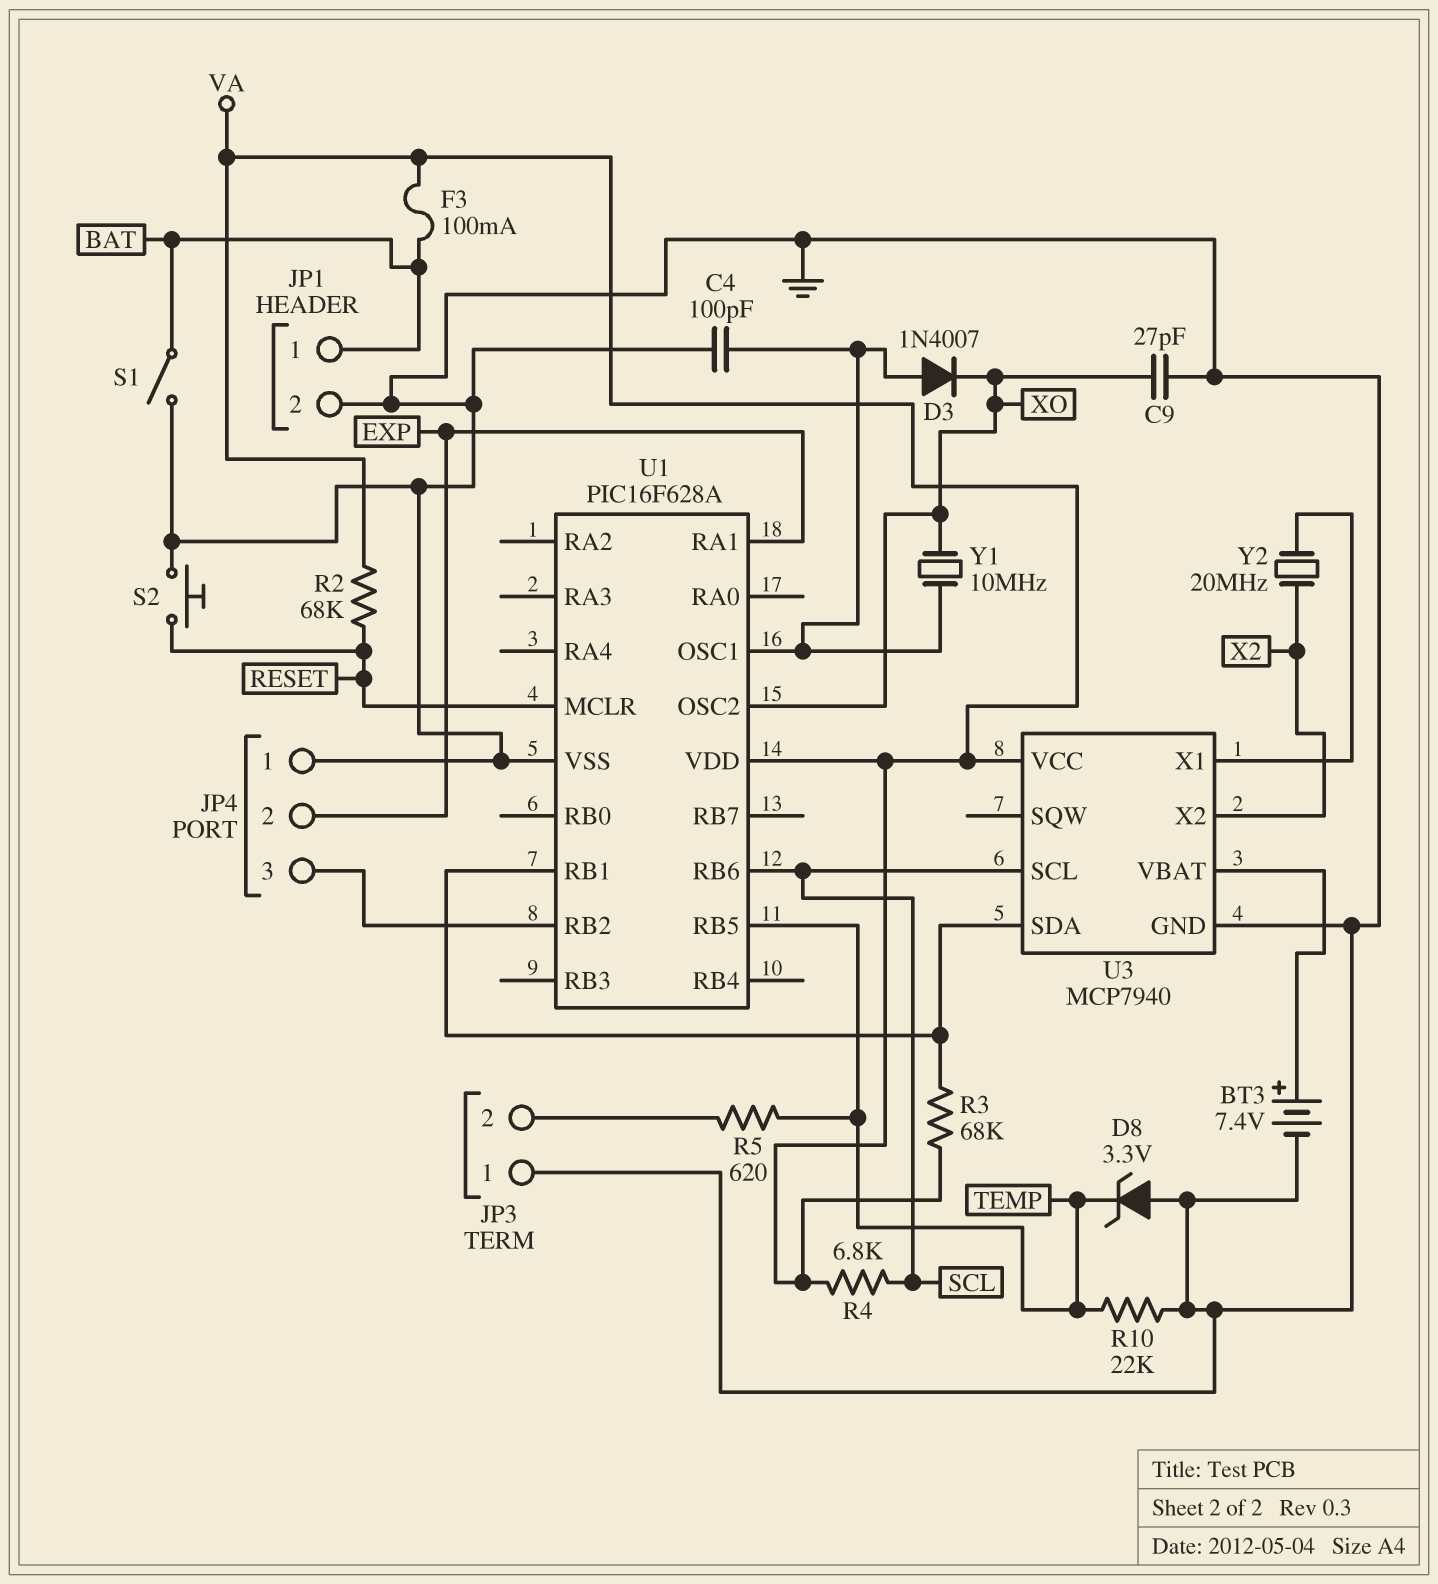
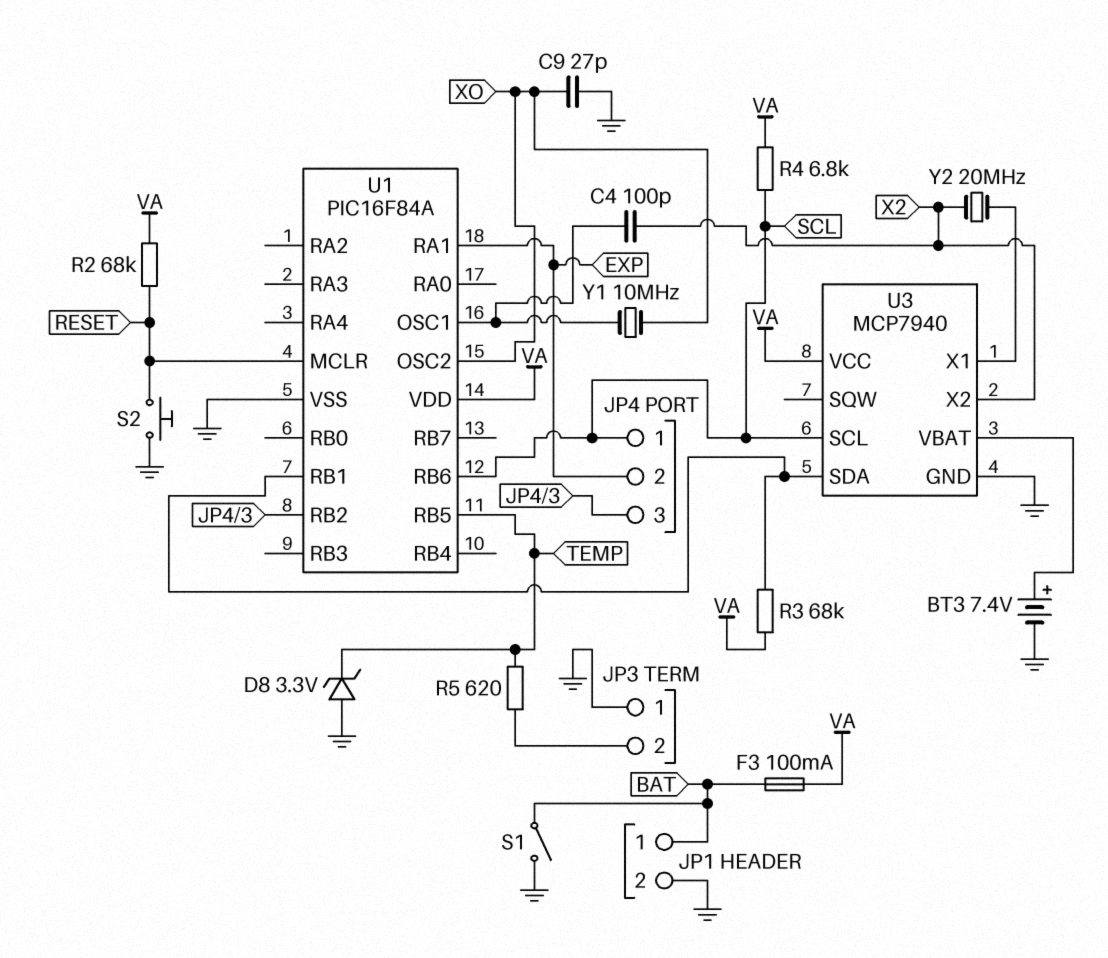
C4: 100pF (GND, U1/OSC1) -> 100pF (U1/OSC1, X2)
D3: diode 1N4007 (A U1/OSC1, K XO) -> none
JP4 pin 1: GND -> SCL
R10: 22k (GND, TEMP) -> none
U1: PIC16F628A -> PIC16F84A

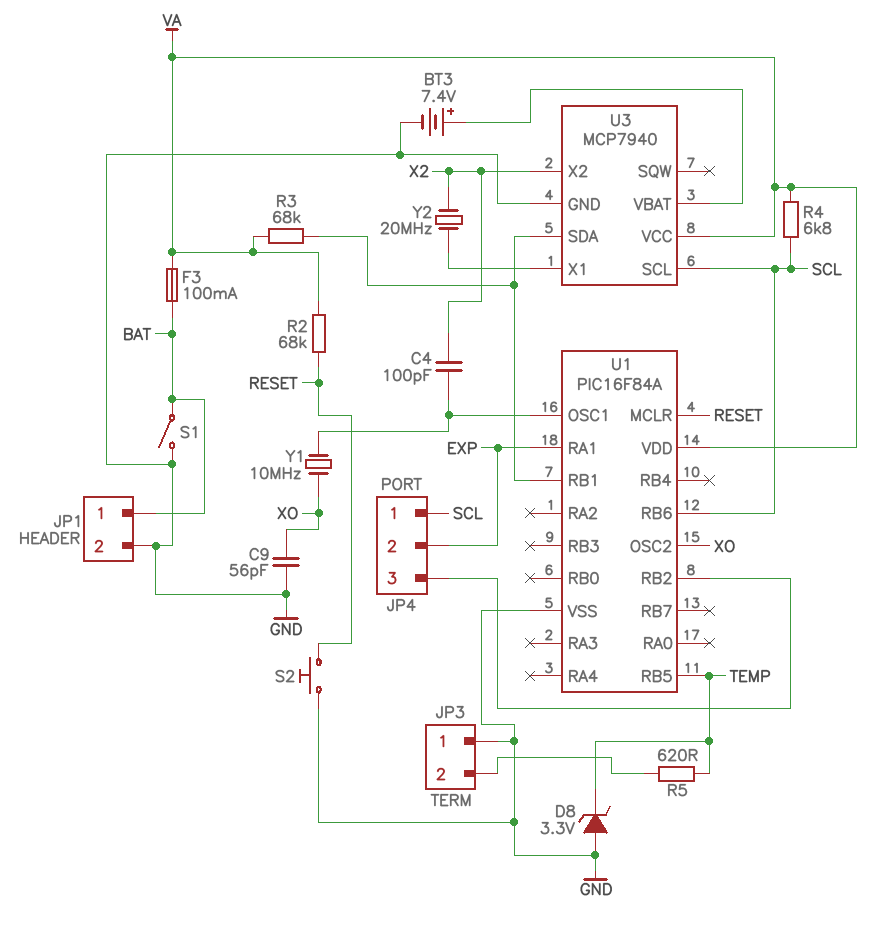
C9: 27pF (GND, XO) -> 56pF (GND, XO)

